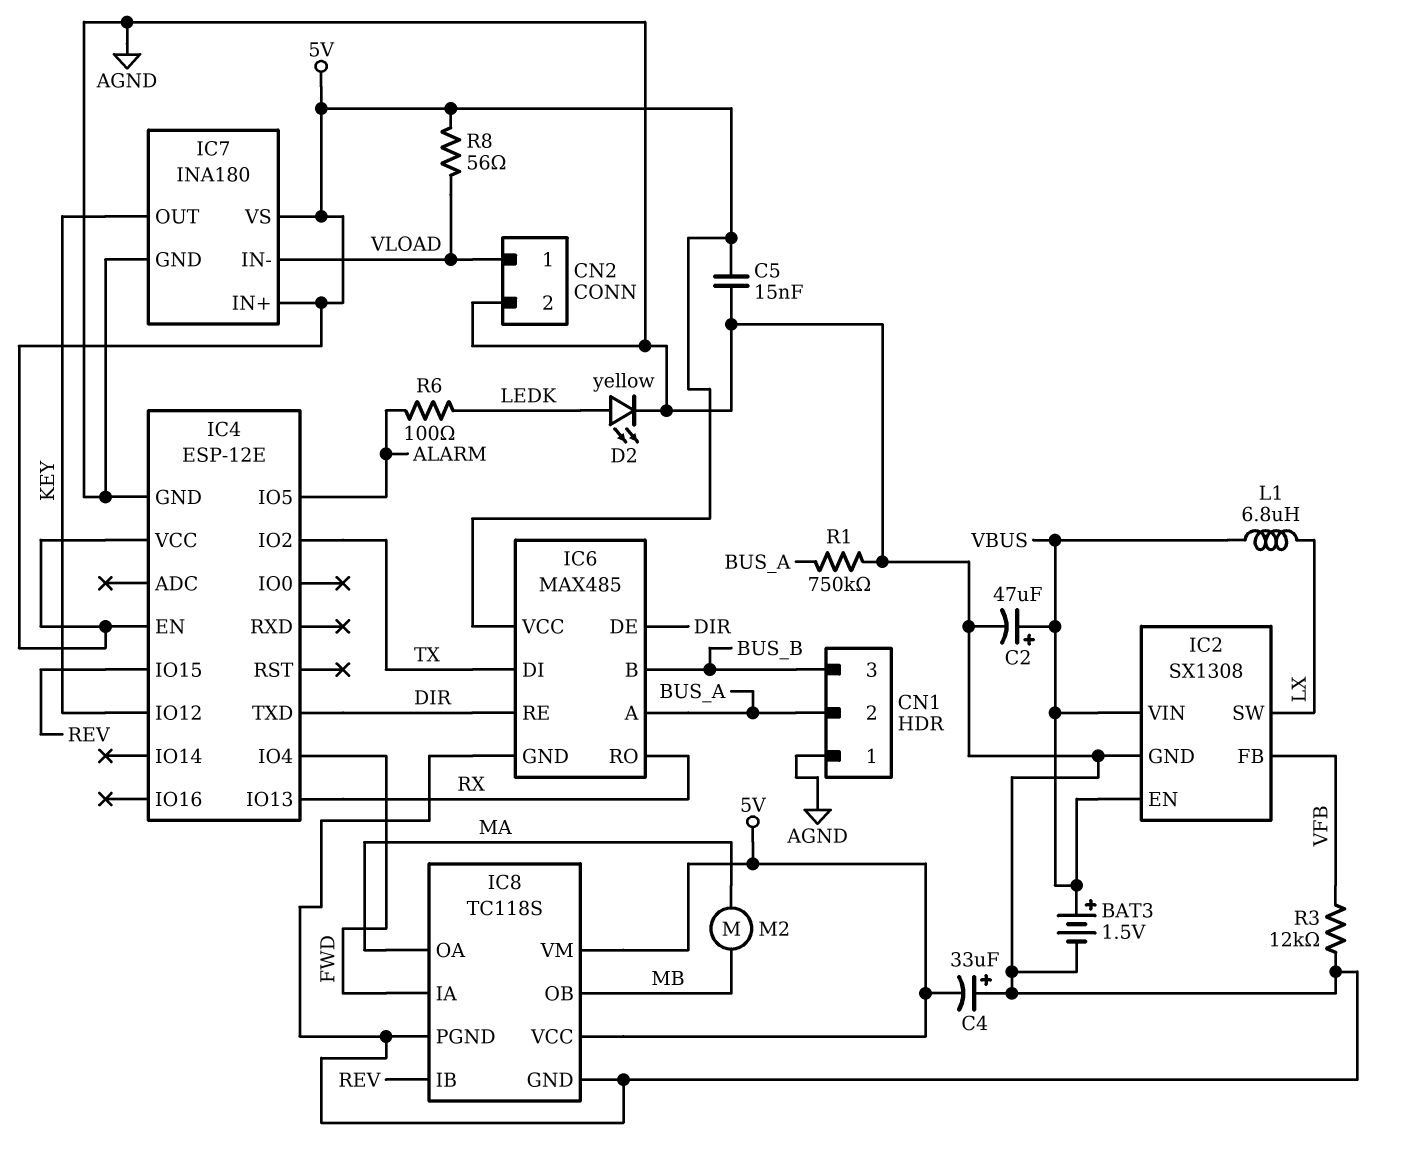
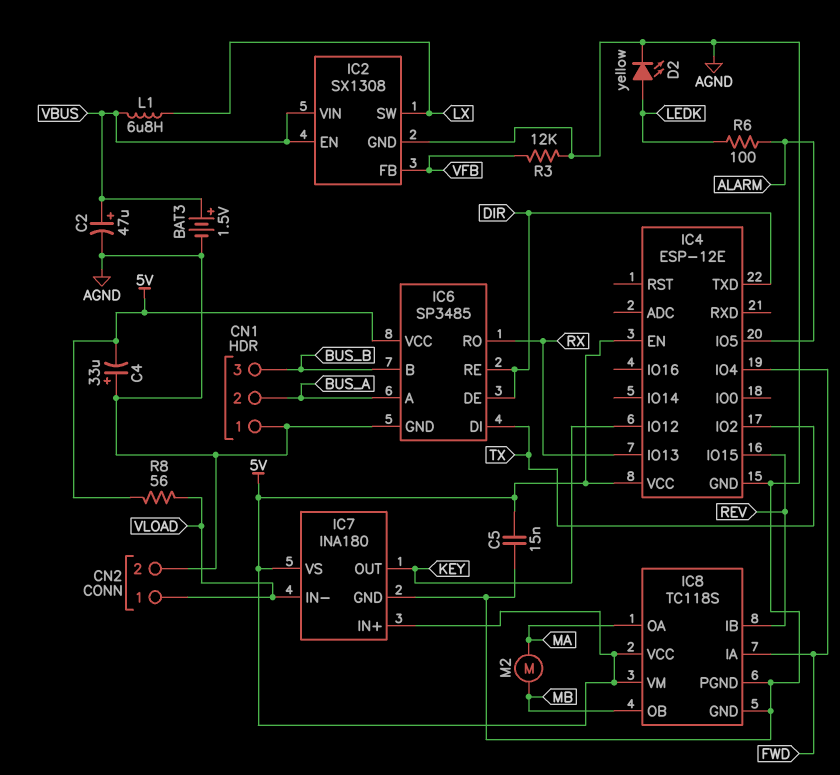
IC6: MAX485 -> SP3485
R1: 750k (AGND, BUS_A) -> none

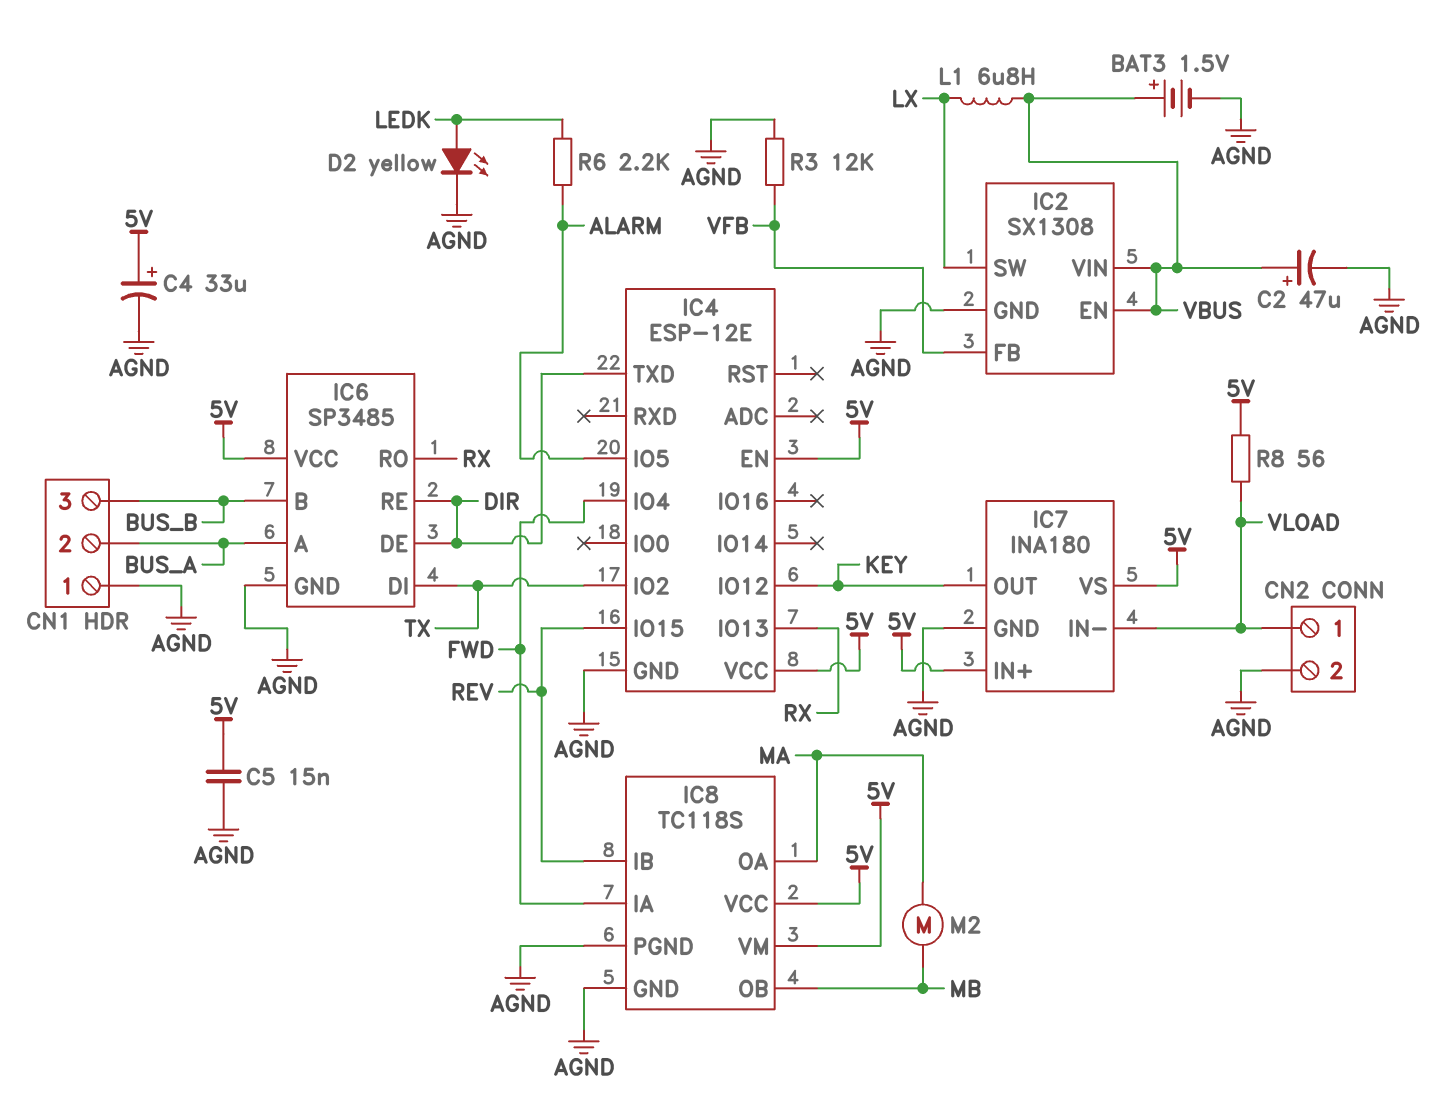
C4: 33uF (plus AGND, minus 5V) -> 33uF (plus 5V, minus AGND)
R6: 100 (ALARM, LEDK) -> 2.2k (ALARM, LEDK)

